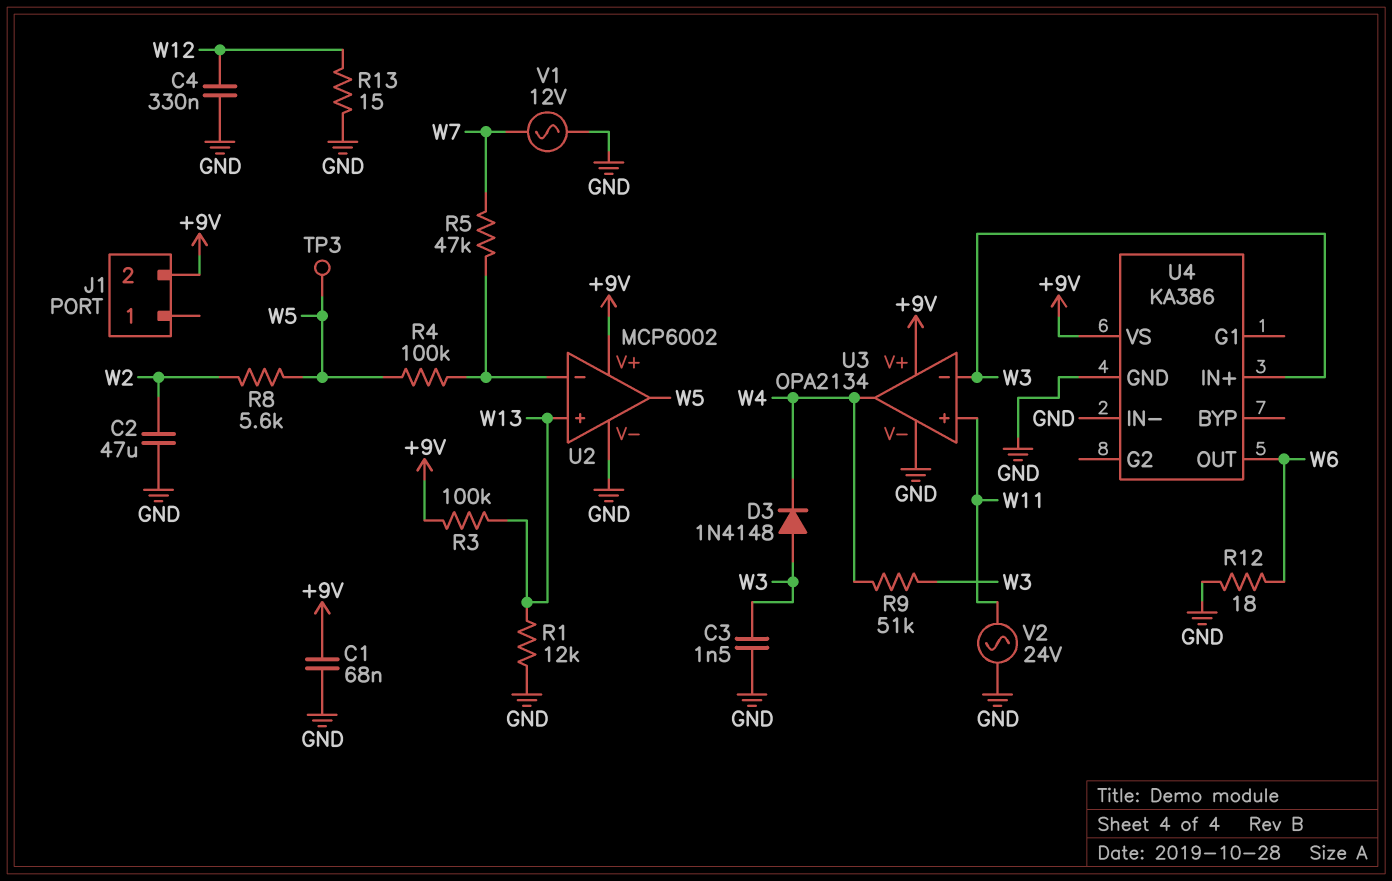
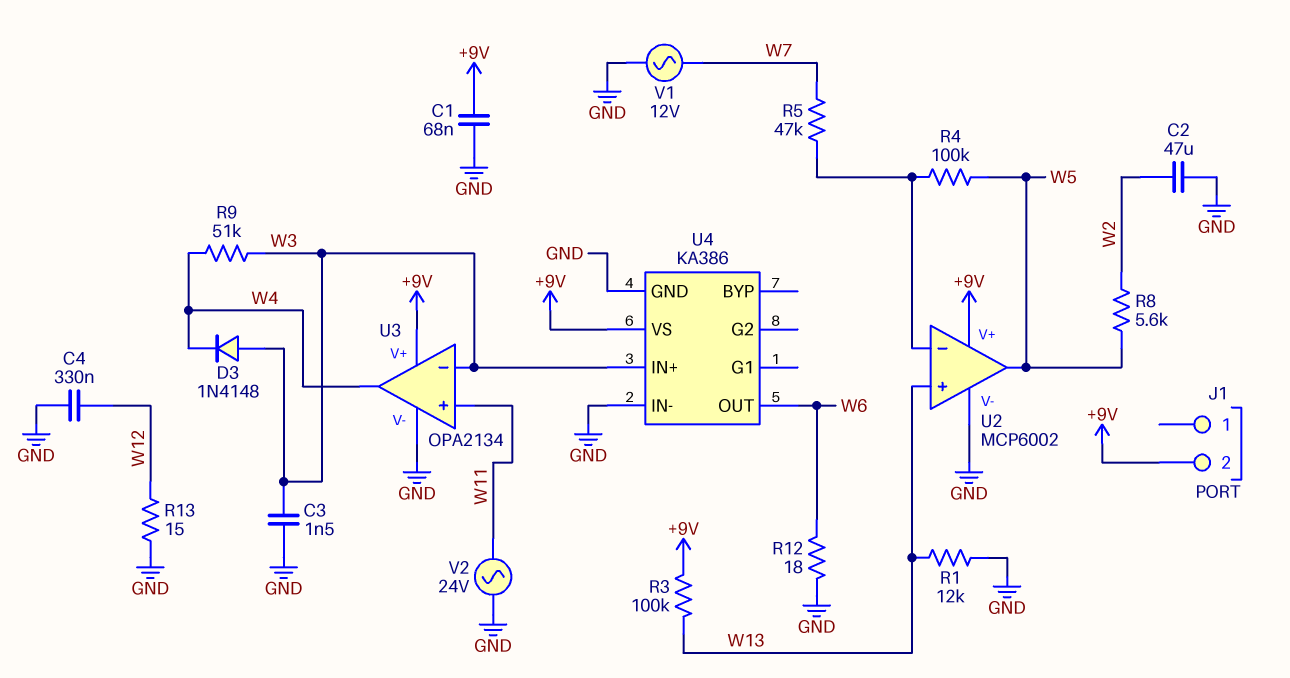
TP3: test point (W5) -> none

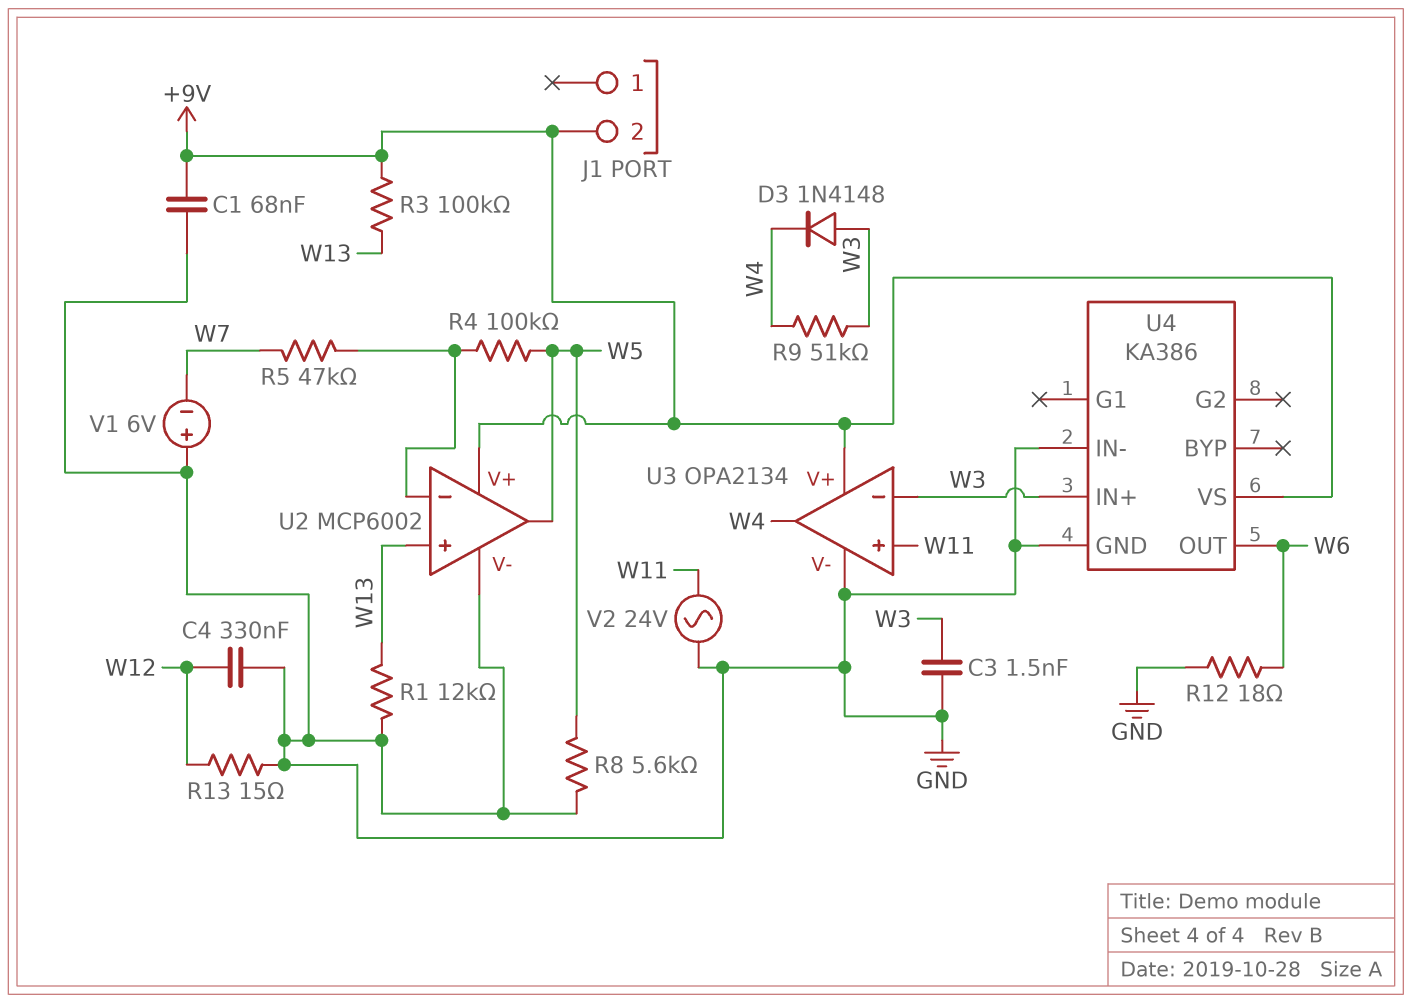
C2: 47uF (GND, W2) -> none
R8: 5.6k (W2, W5) -> 5.6k (GND, W5)
V1: AC 12V (GND, W7) -> 6V (plus GND, minus W7)

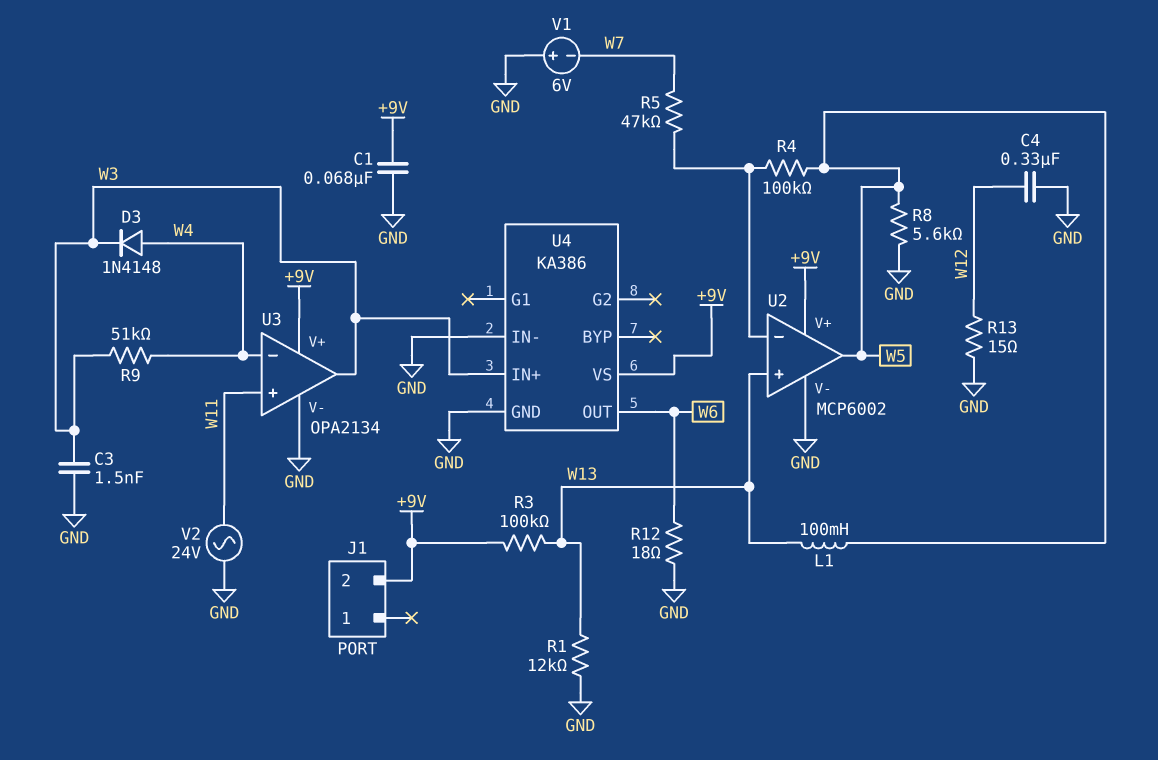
D3: diode 1N4148 (A W3, K W4) -> diode 1N4148 (A W4, K W3)
L1: none -> 100mH (W5, W13)
U3 pin in-: W3 -> W4
U3 pin out: W4 -> W3

